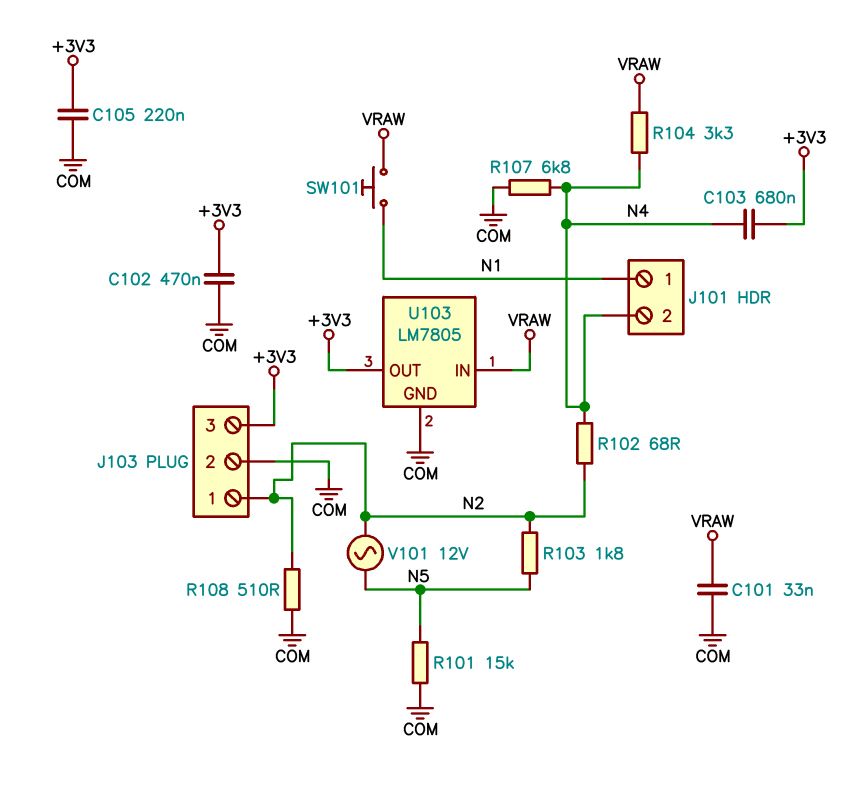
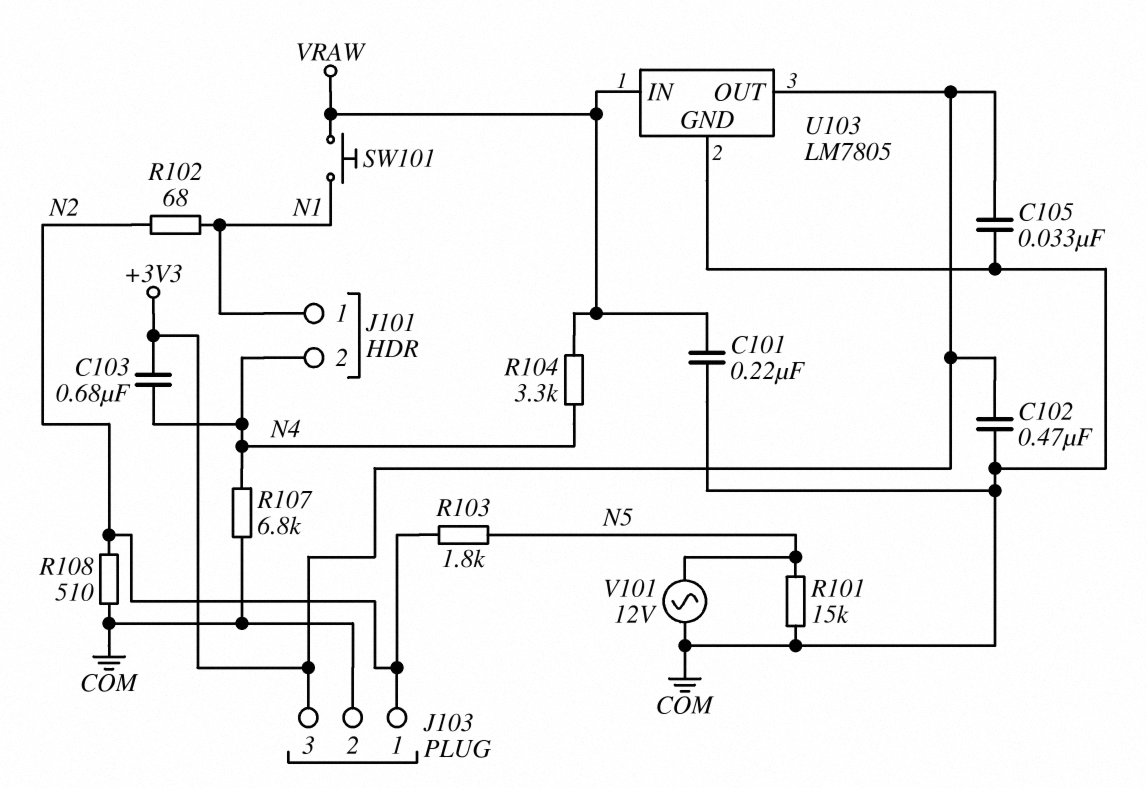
C101: 33nF (COM, VRAW) -> 220nF (COM, VRAW)
C105: 220nF (+3V3, COM) -> 33nF (+3V3, COM)
R102: 68 (N2, N4) -> 68 (N1, N2)
V101: AC 12V (N2, N5) -> AC 12V (COM, N5)

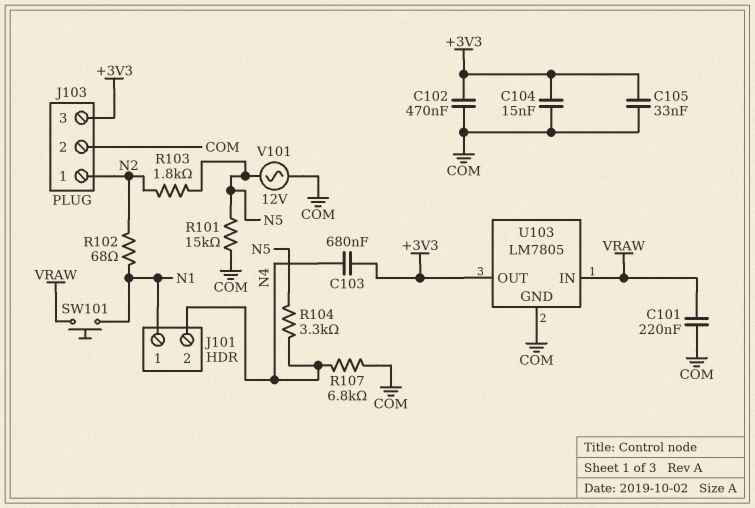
C104: none -> 15nF (+3V3, COM)
R104: 3.3k (N4, VRAW) -> 3.3k (N4, N5)
R108: 510 (COM, N2) -> none

